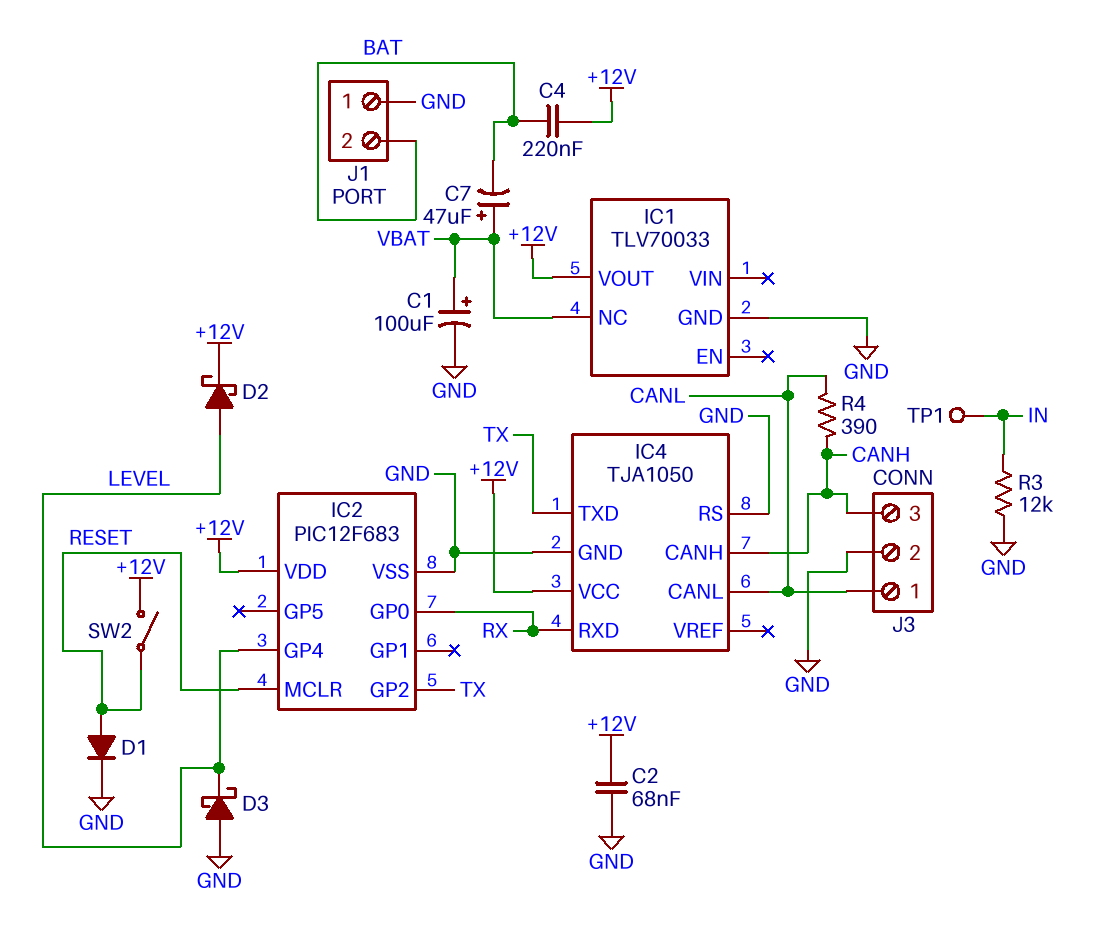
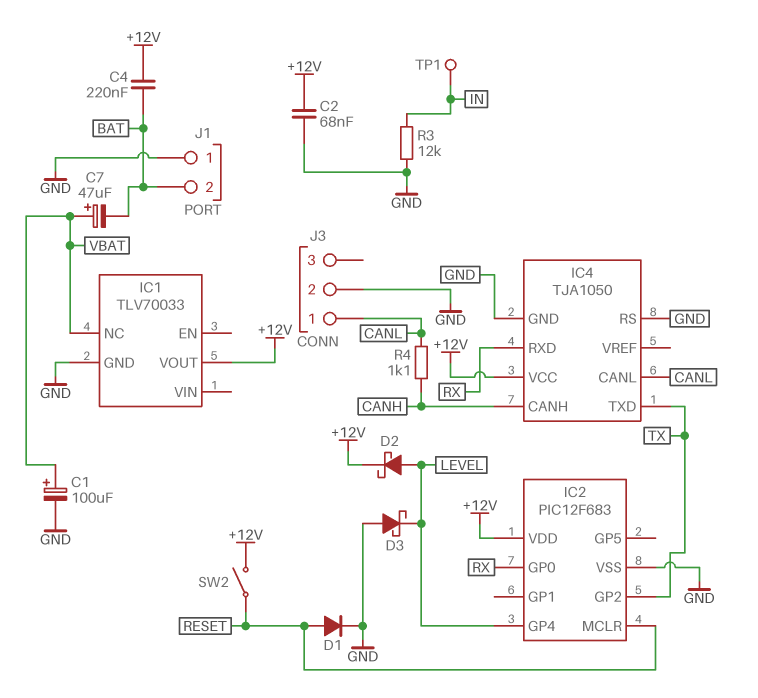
J3 pin 3: CANH -> none
R4: 390 (CANH, CANL) -> 1.1k (CANH, CANL)

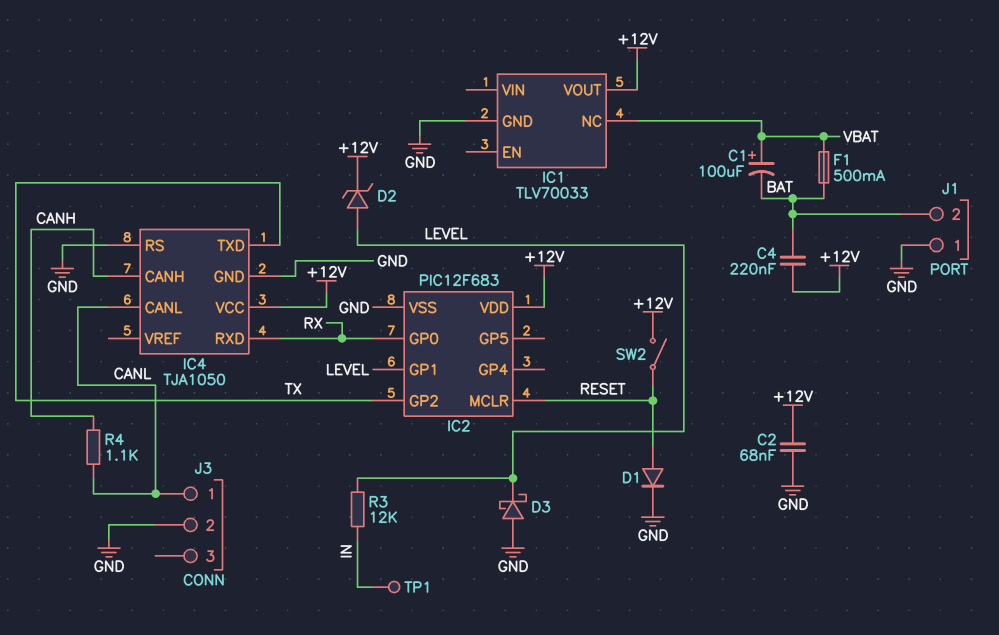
C1: 100uF (plus VBAT, minus GND) -> 100uF (plus VBAT, minus BAT)
C7: 47uF (plus VBAT, minus BAT) -> none
D2: schottky (A LEVEL, K +12V) -> zener (A LEVEL, K +12V)
F1: none -> 500mA (BAT, VBAT)
IC2 pin GP1: none -> LEVEL
IC2 pin GP4: LEVEL -> none
R3: 12k (GND, IN) -> 12k (IN, LEVEL)

